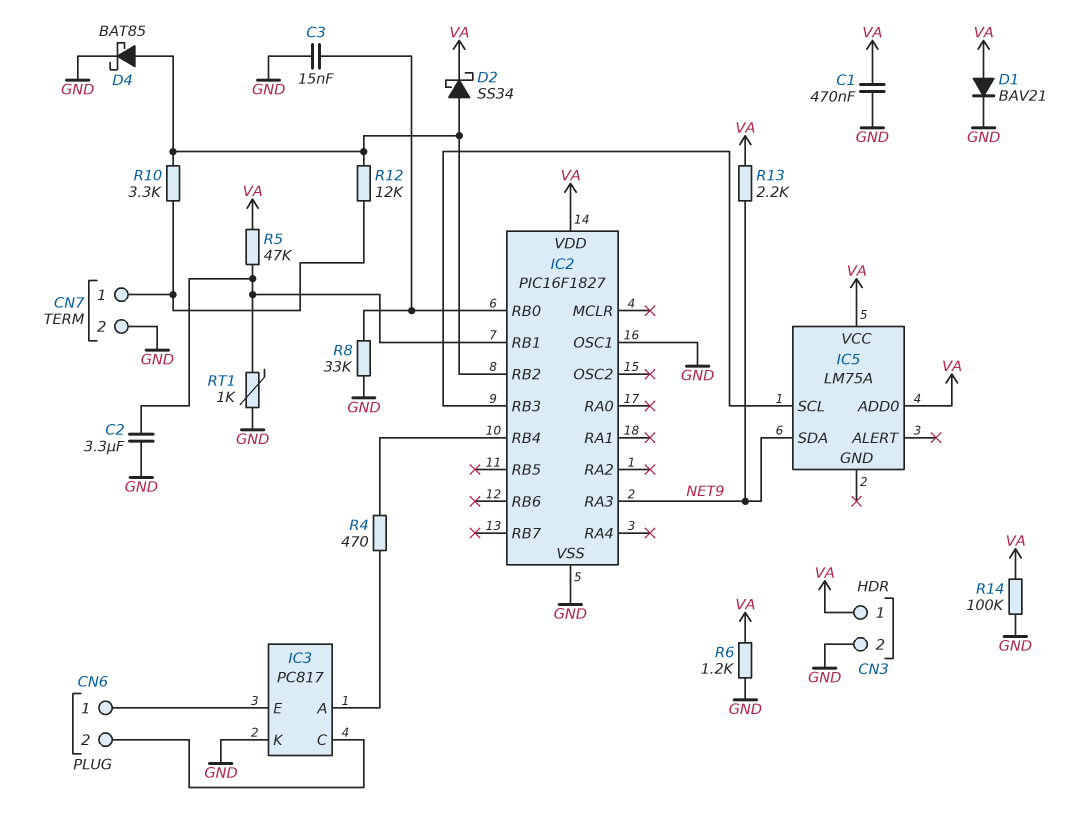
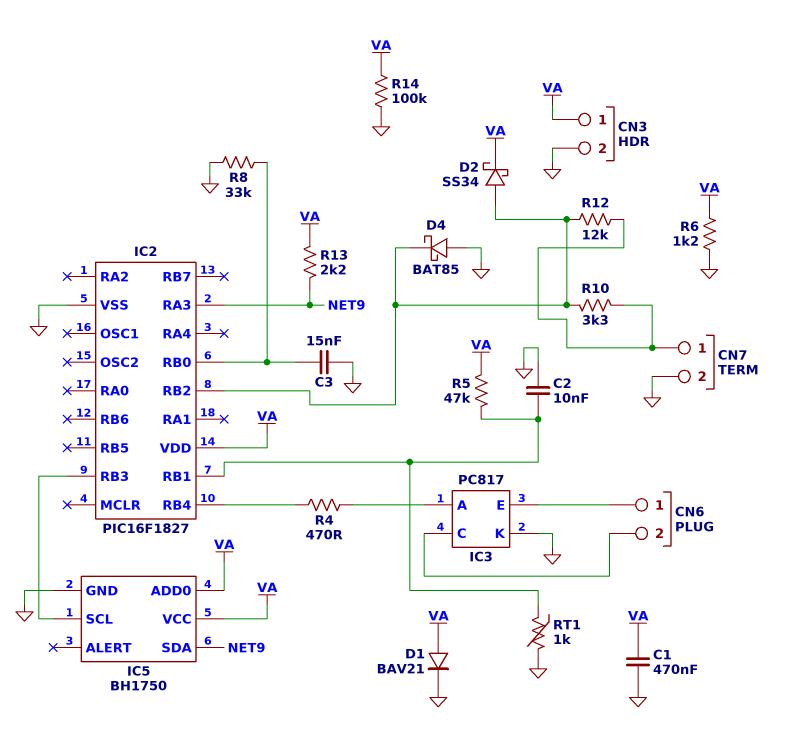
C2: 3.3uF (GND, IC2/RB1) -> 10nF (GND, IC2/RB1)
D4: schottky BAT85 (A IC2/RB2, K GND) -> schottky BAT85 (A GND, K IC2/RB2)
IC2 pin OSC1: GND -> none
IC5: LM75A -> BH1750
IC5 pin GND: none -> GND

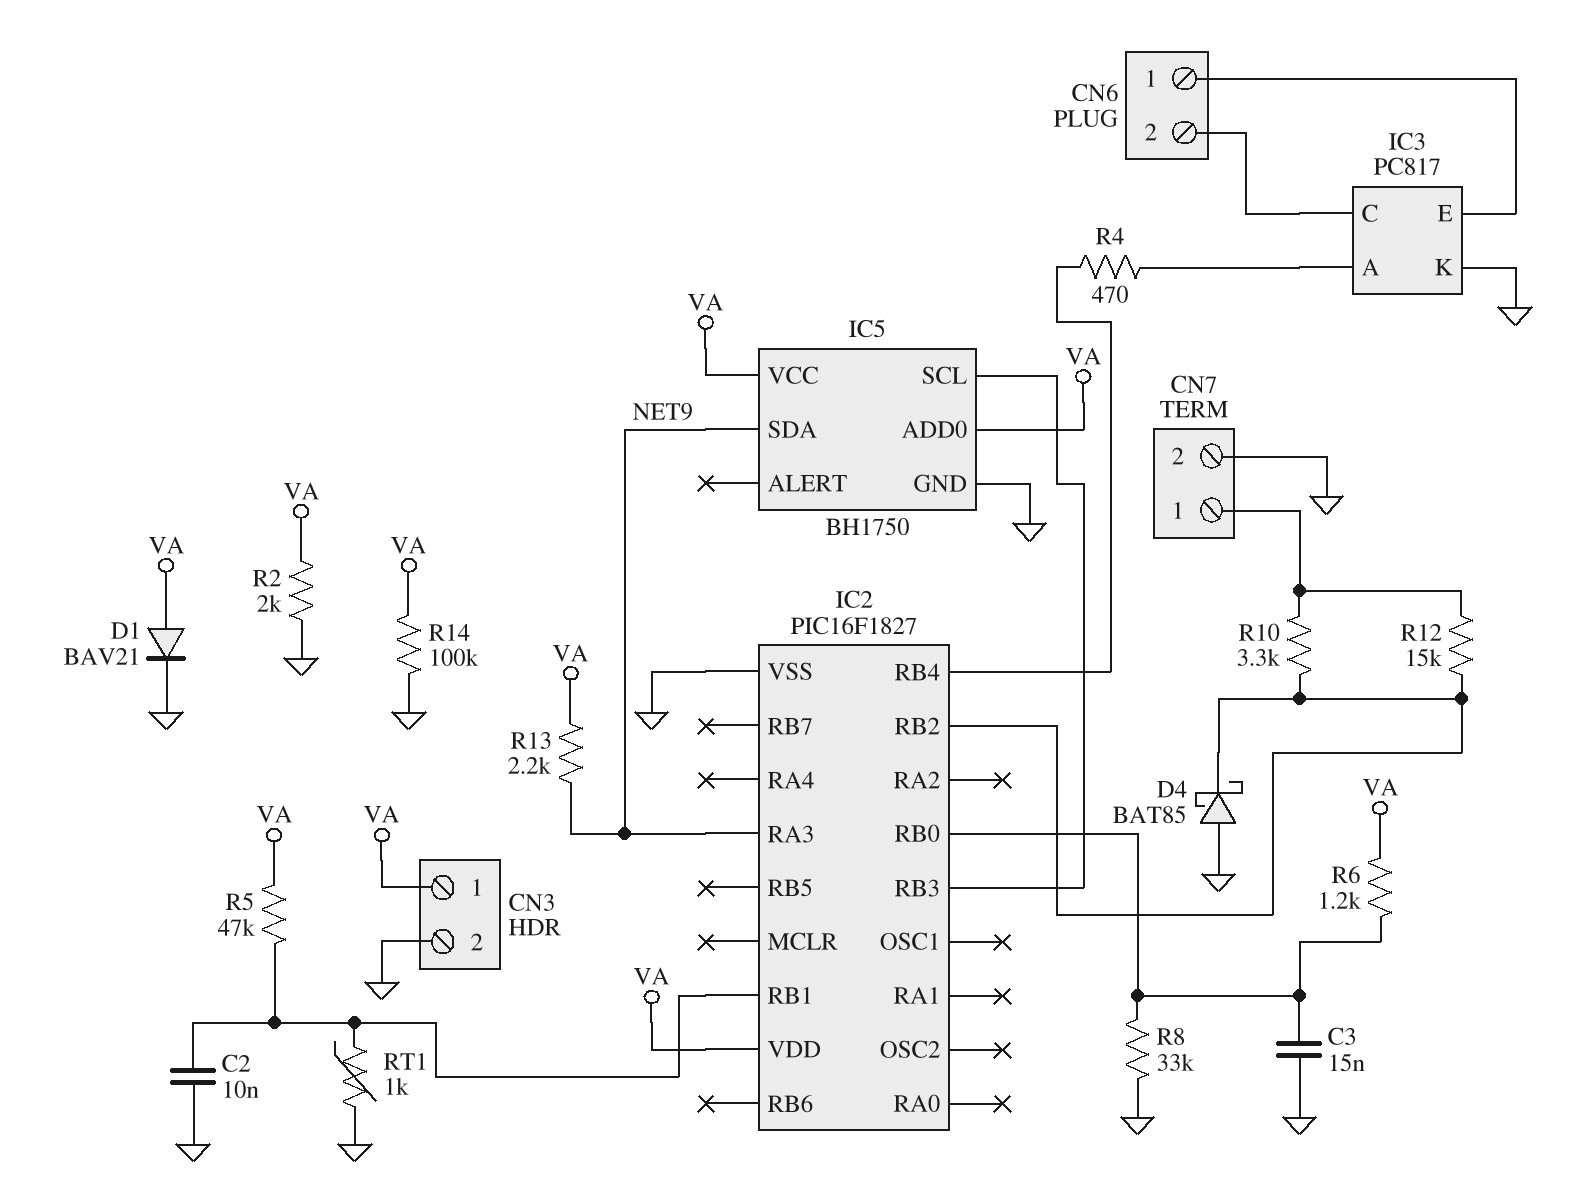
C1: 470nF (GND, VA) -> none
D2: schottky SS34 (A IC2/RB2, K VA) -> none
R2: none -> 2k (GND, VA)
R6: 1.2k (GND, VA) -> 1.2k (IC2/RB0, VA)
R12: 12k (CN7/1, IC2/RB2) -> 15k (CN7/1, IC2/RB2)

